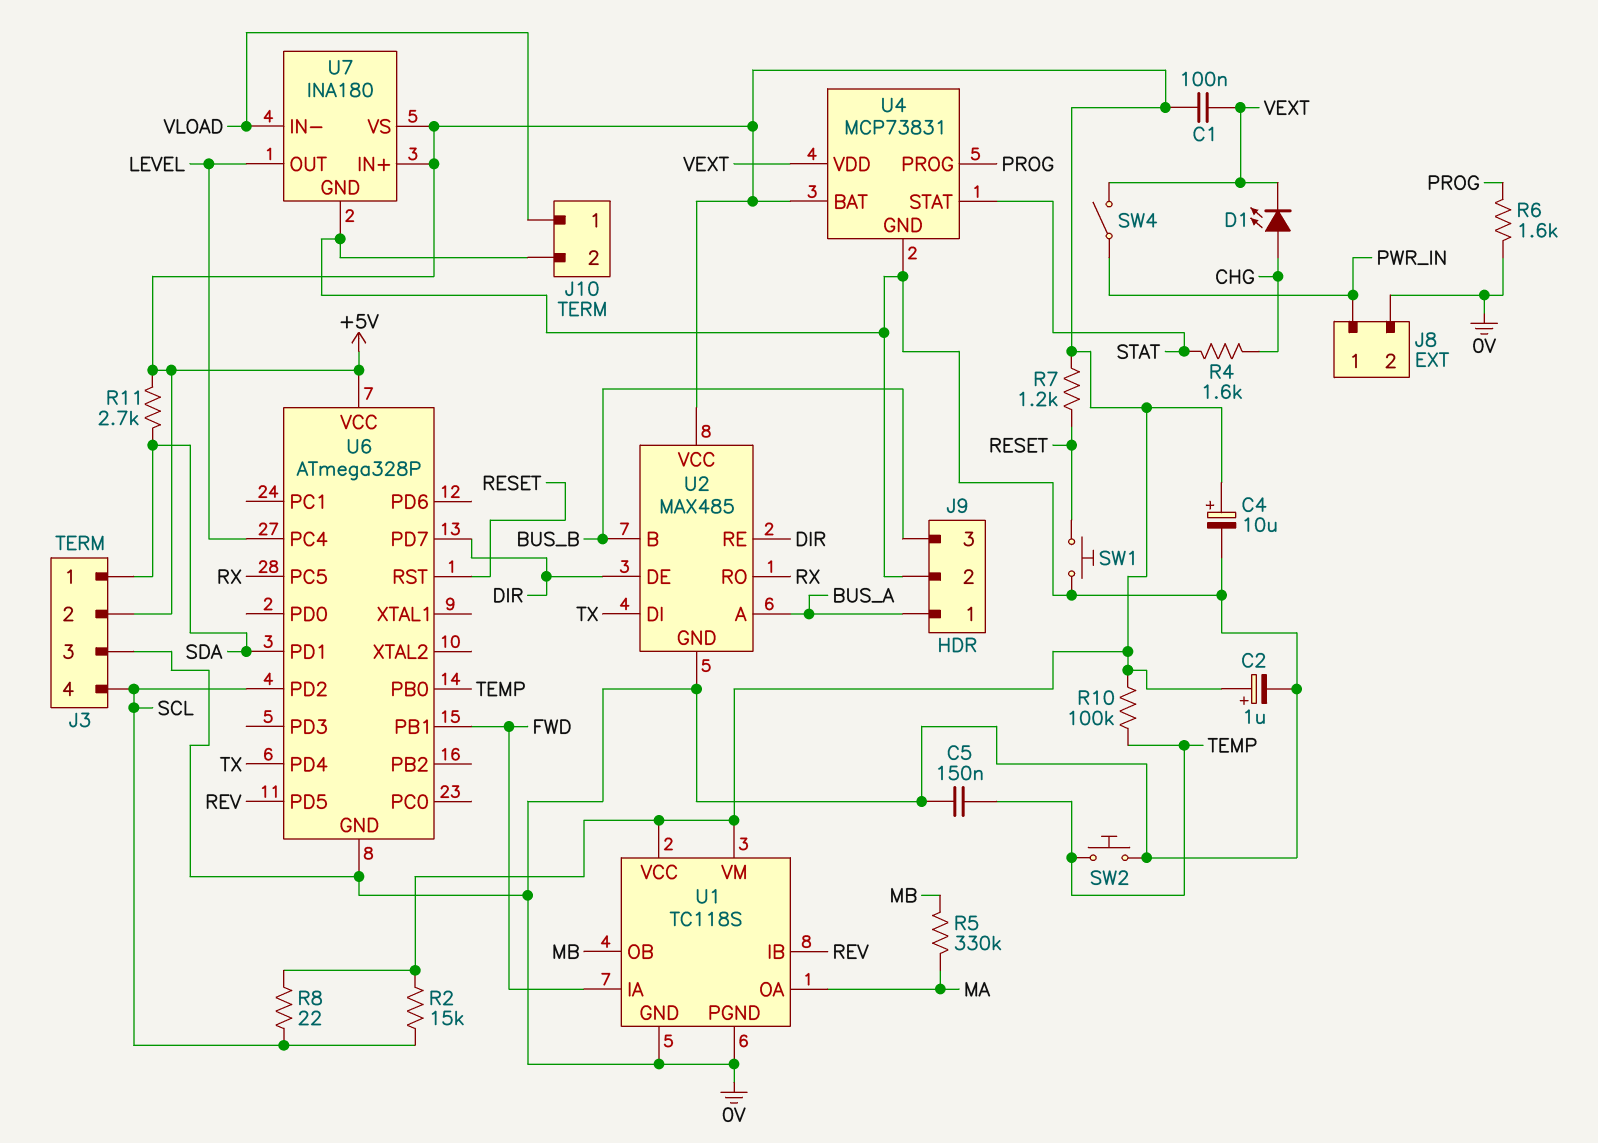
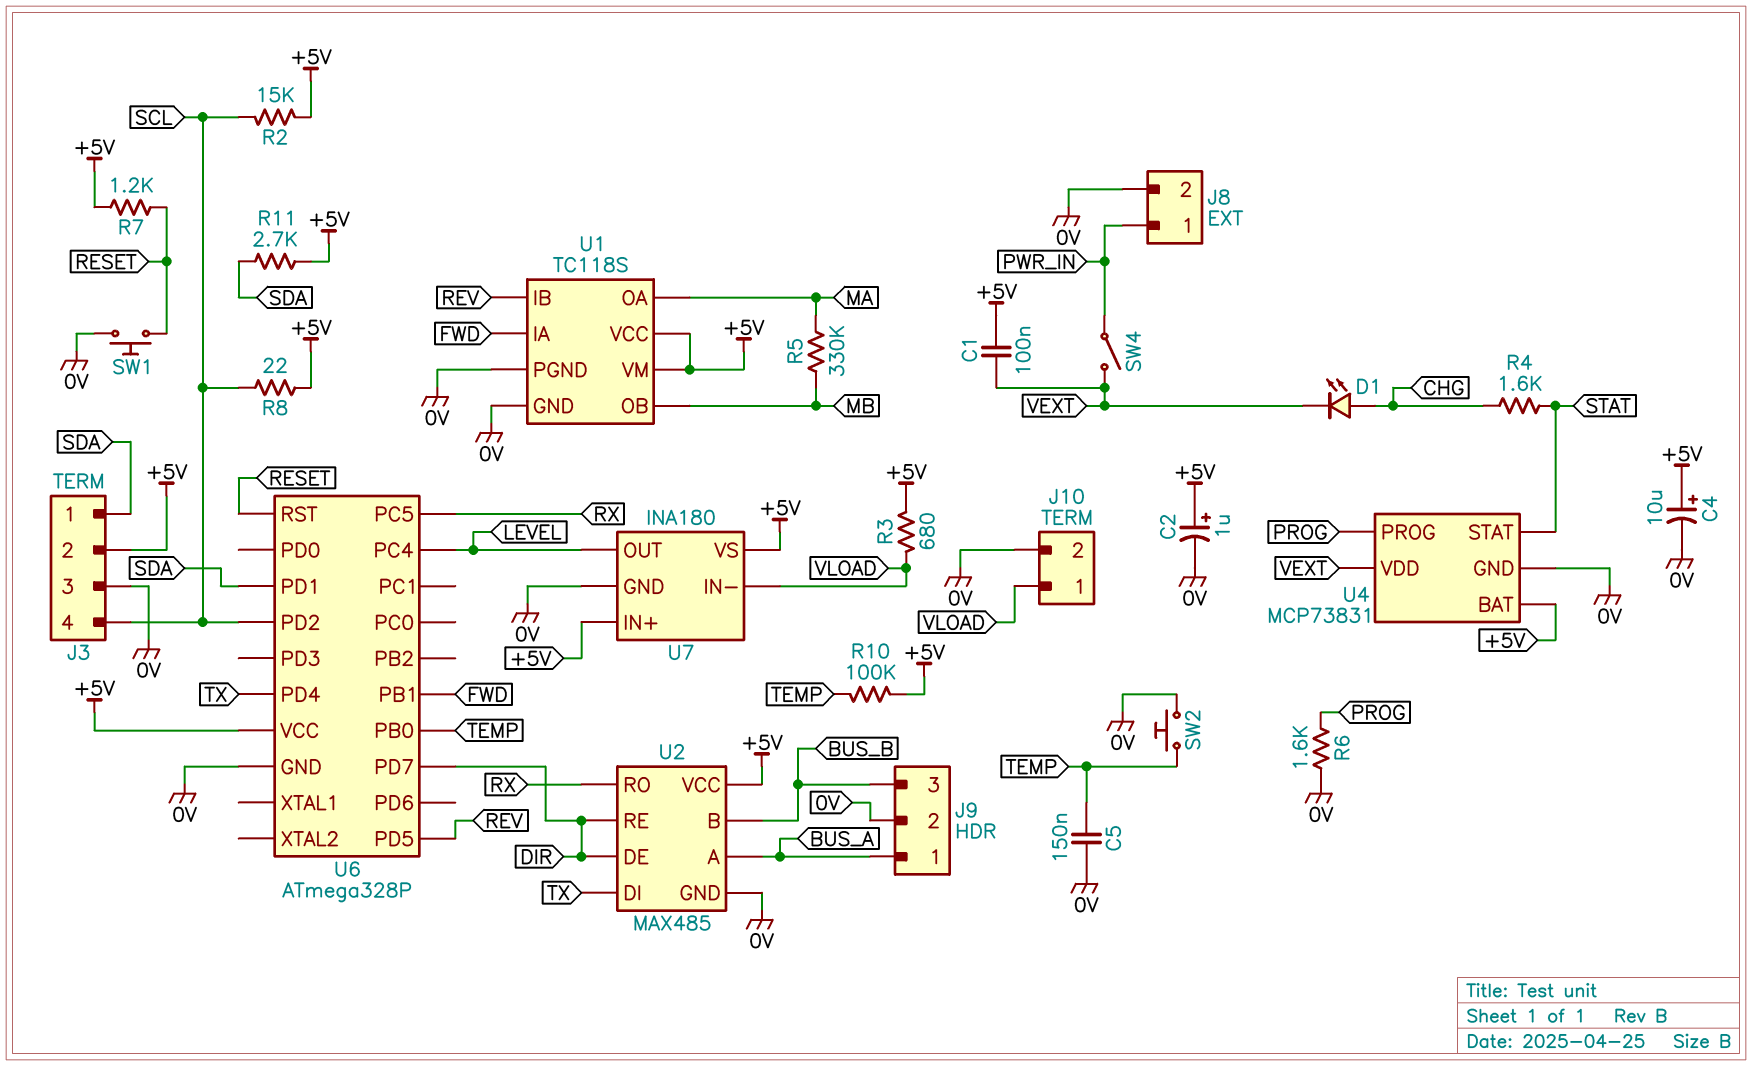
R3: none -> 680 (+5V, VLOAD)

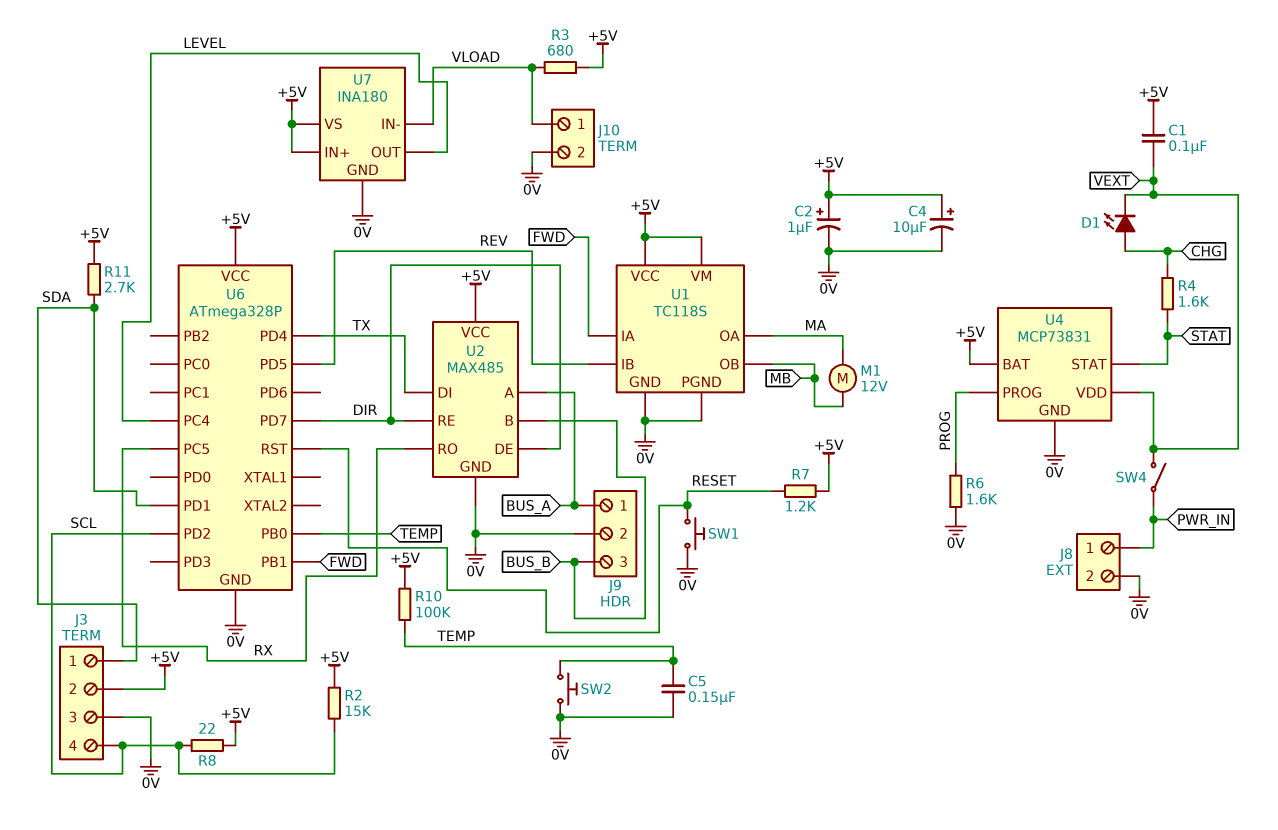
M1: none -> motor 12V (MA, MB)
R5: 330k (MA, MB) -> none

